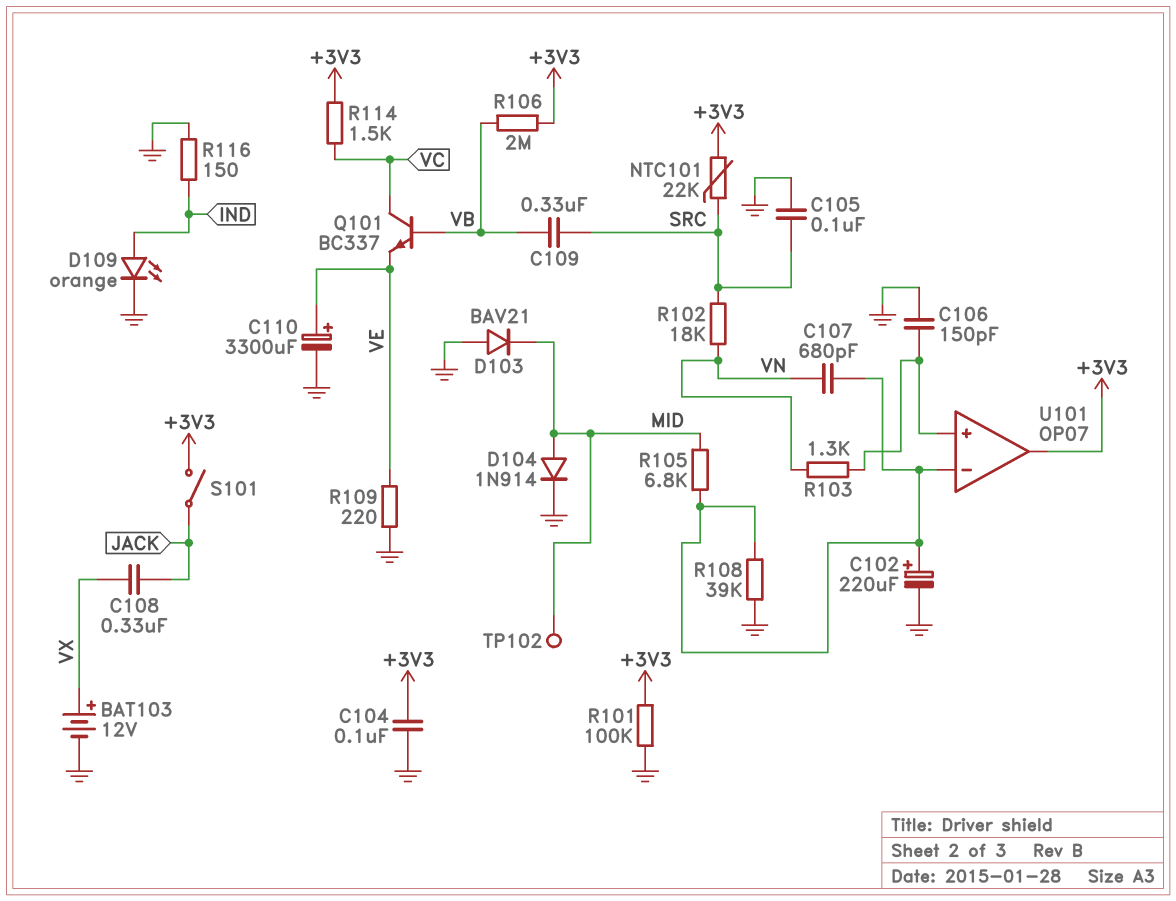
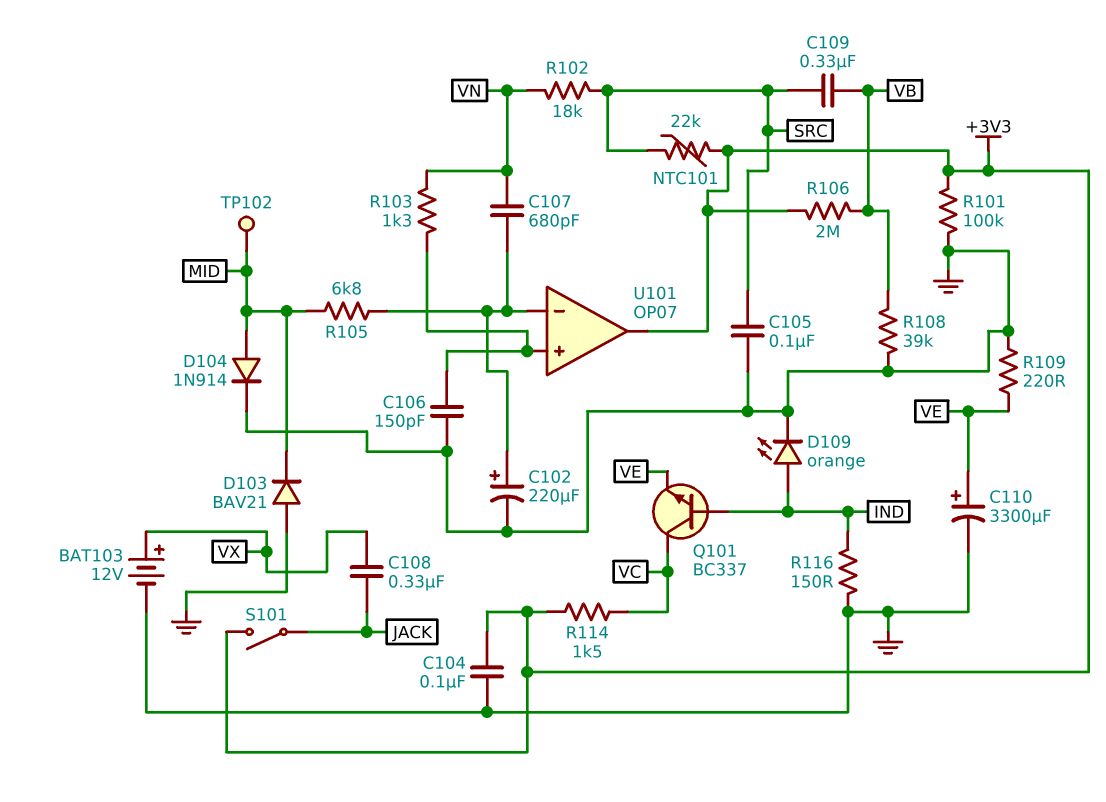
Q101: NPN BC337 (B VB, C VC, E VE) -> NPN BC337 (B IND, C VC, E VE)
R108: 39k (GND, U101/in-) -> 39k (GND, VB)

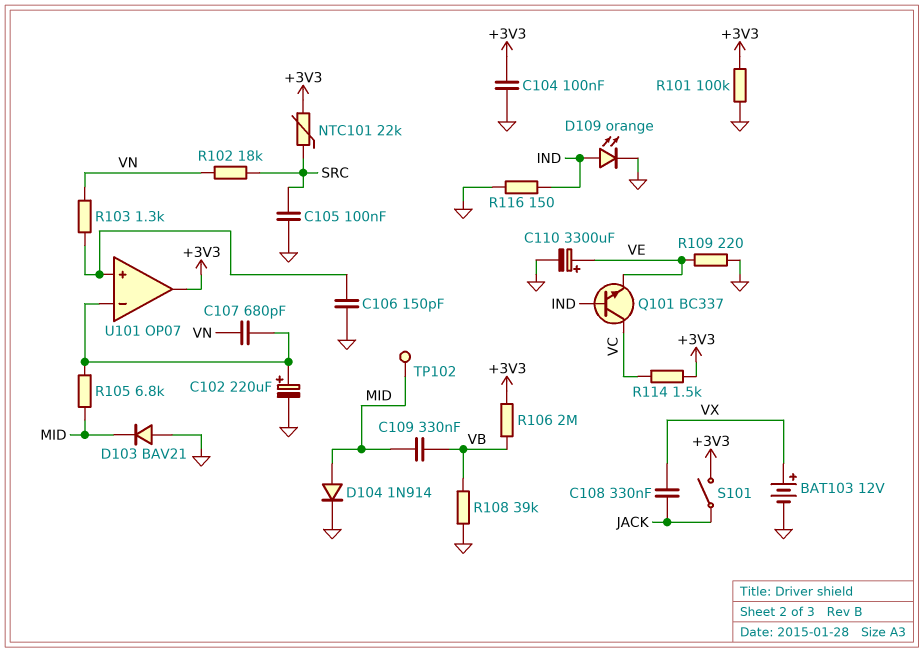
C109: 330nF (SRC, VB) -> 330nF (MID, VB)

